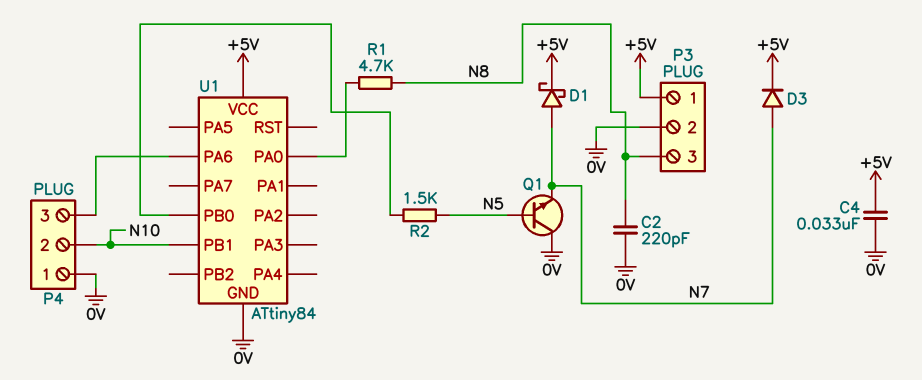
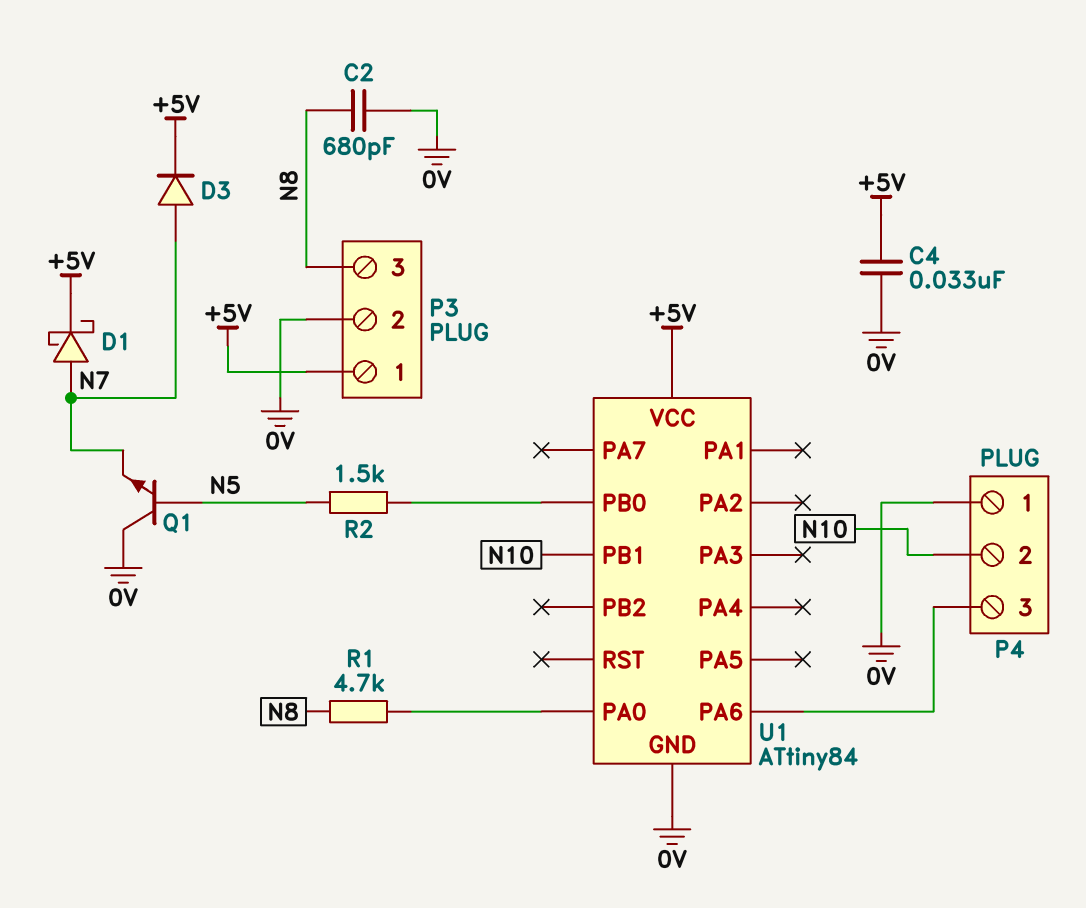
C2: 220pF (0V, N8) -> 680pF (0V, N8)

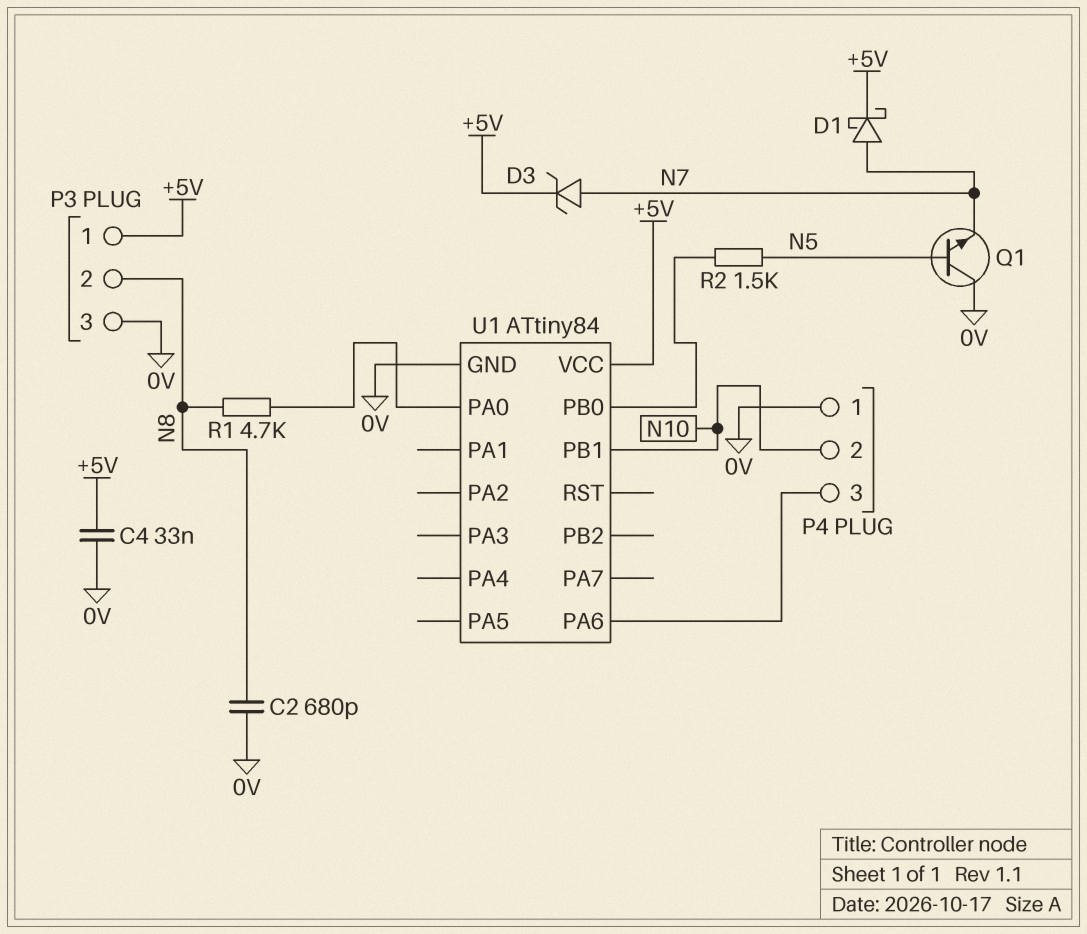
D3: diode (A N7, K +5V) -> zener (A N7, K +5V)
P3 pin 2: 0V -> N8
P3 pin 3: N8 -> 0V

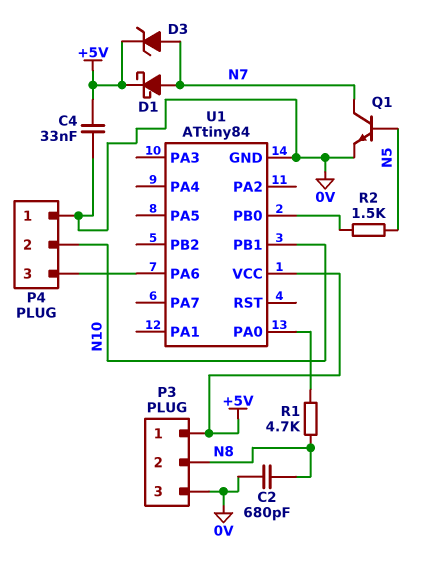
Q1: NPN (B N5, C 0V, E N7) -> NPN (B N5, C N7, E 0V)

